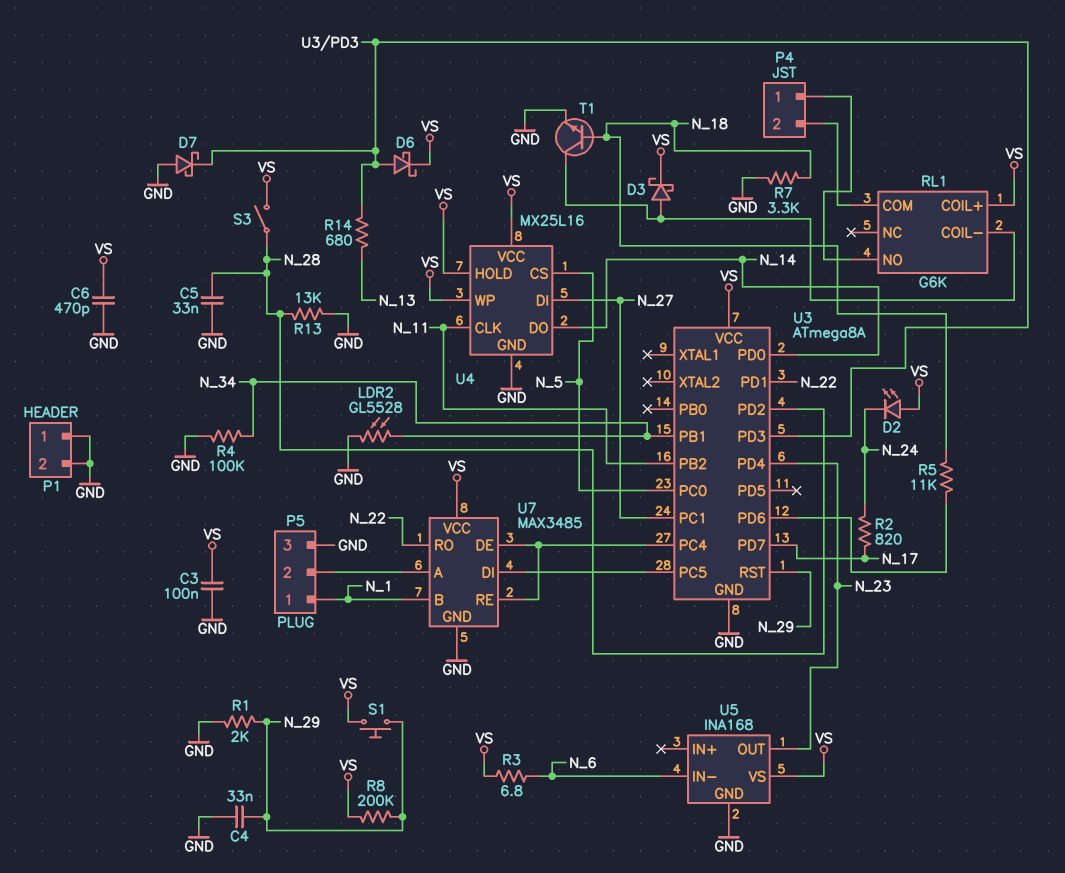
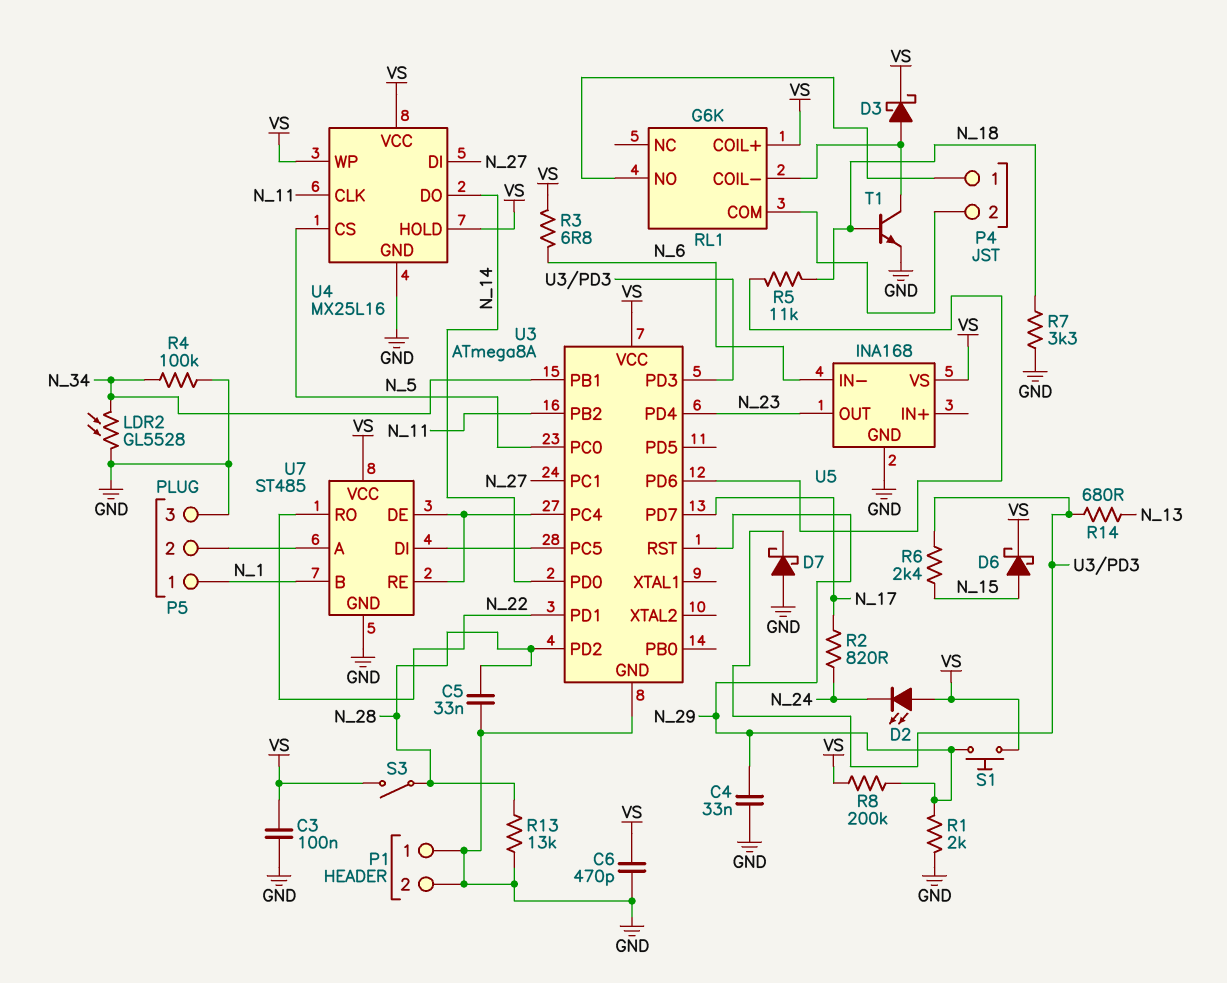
D6: schottky (A U3/PD3, K VS) -> schottky (A N_15, K VS)
R6: none -> 2.4k (N_15, U3/PD3)
U7: MAX3485 -> ST485

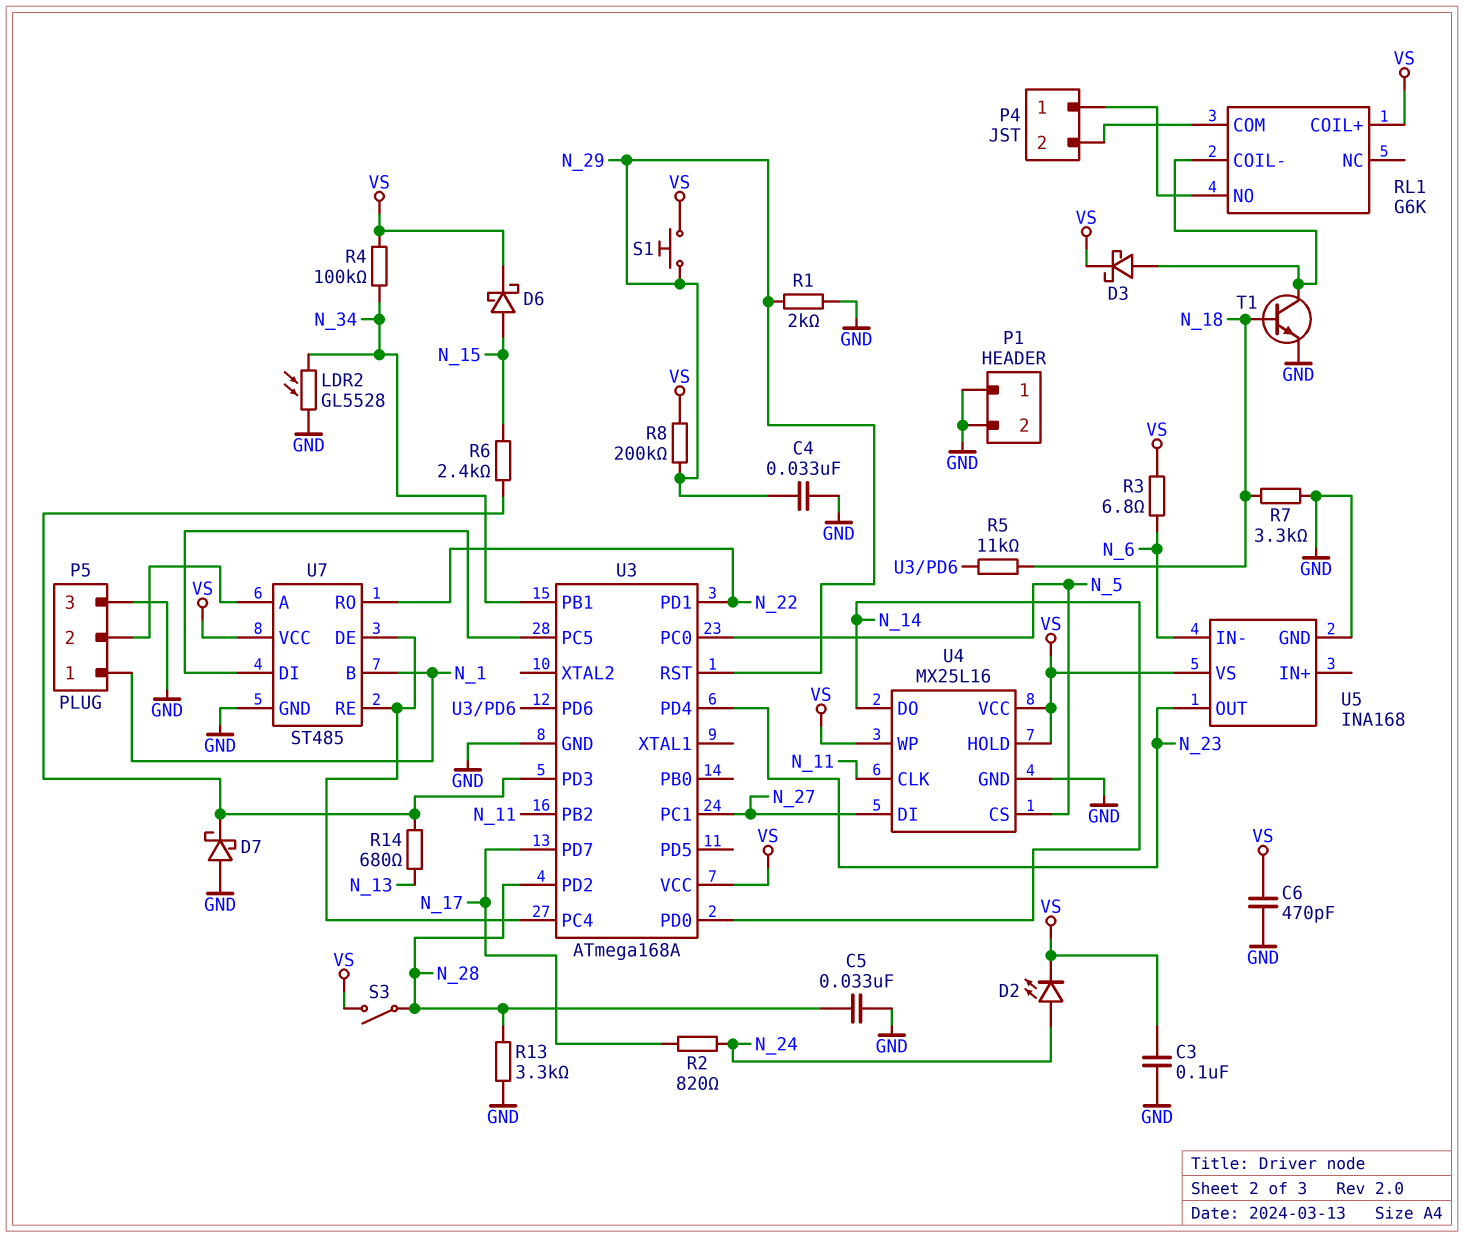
D2: LED (A VS, K N_24) -> LED (A N_24, K VS)
R4: 100k (GND, N_34) -> 100k (N_34, VS)
R13: 13k (GND, N_28) -> 3.3k (GND, N_28)
U3: ATmega8A -> ATmega168A

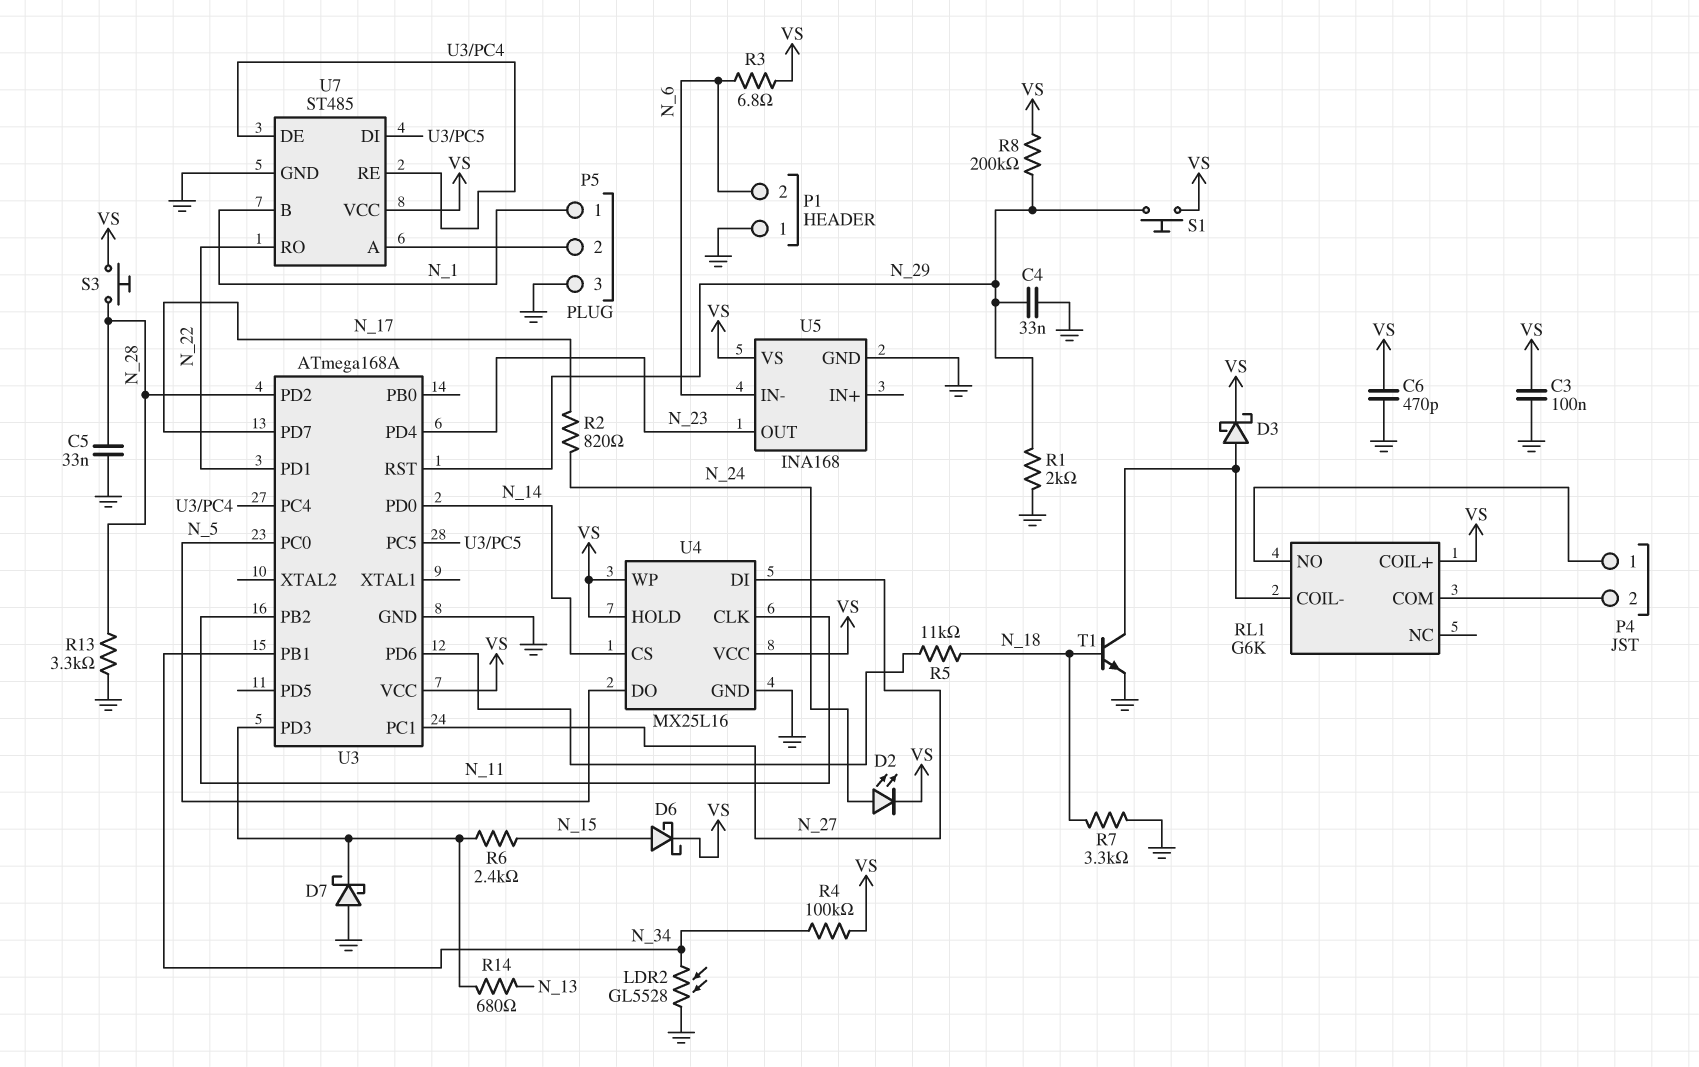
P1 pin 2: GND -> N_6
S3: switch (N_28, VS) -> button (N_28, VS)
U4 pin CS: N_5 -> N_14
U4 pin DO: N_14 -> N_5

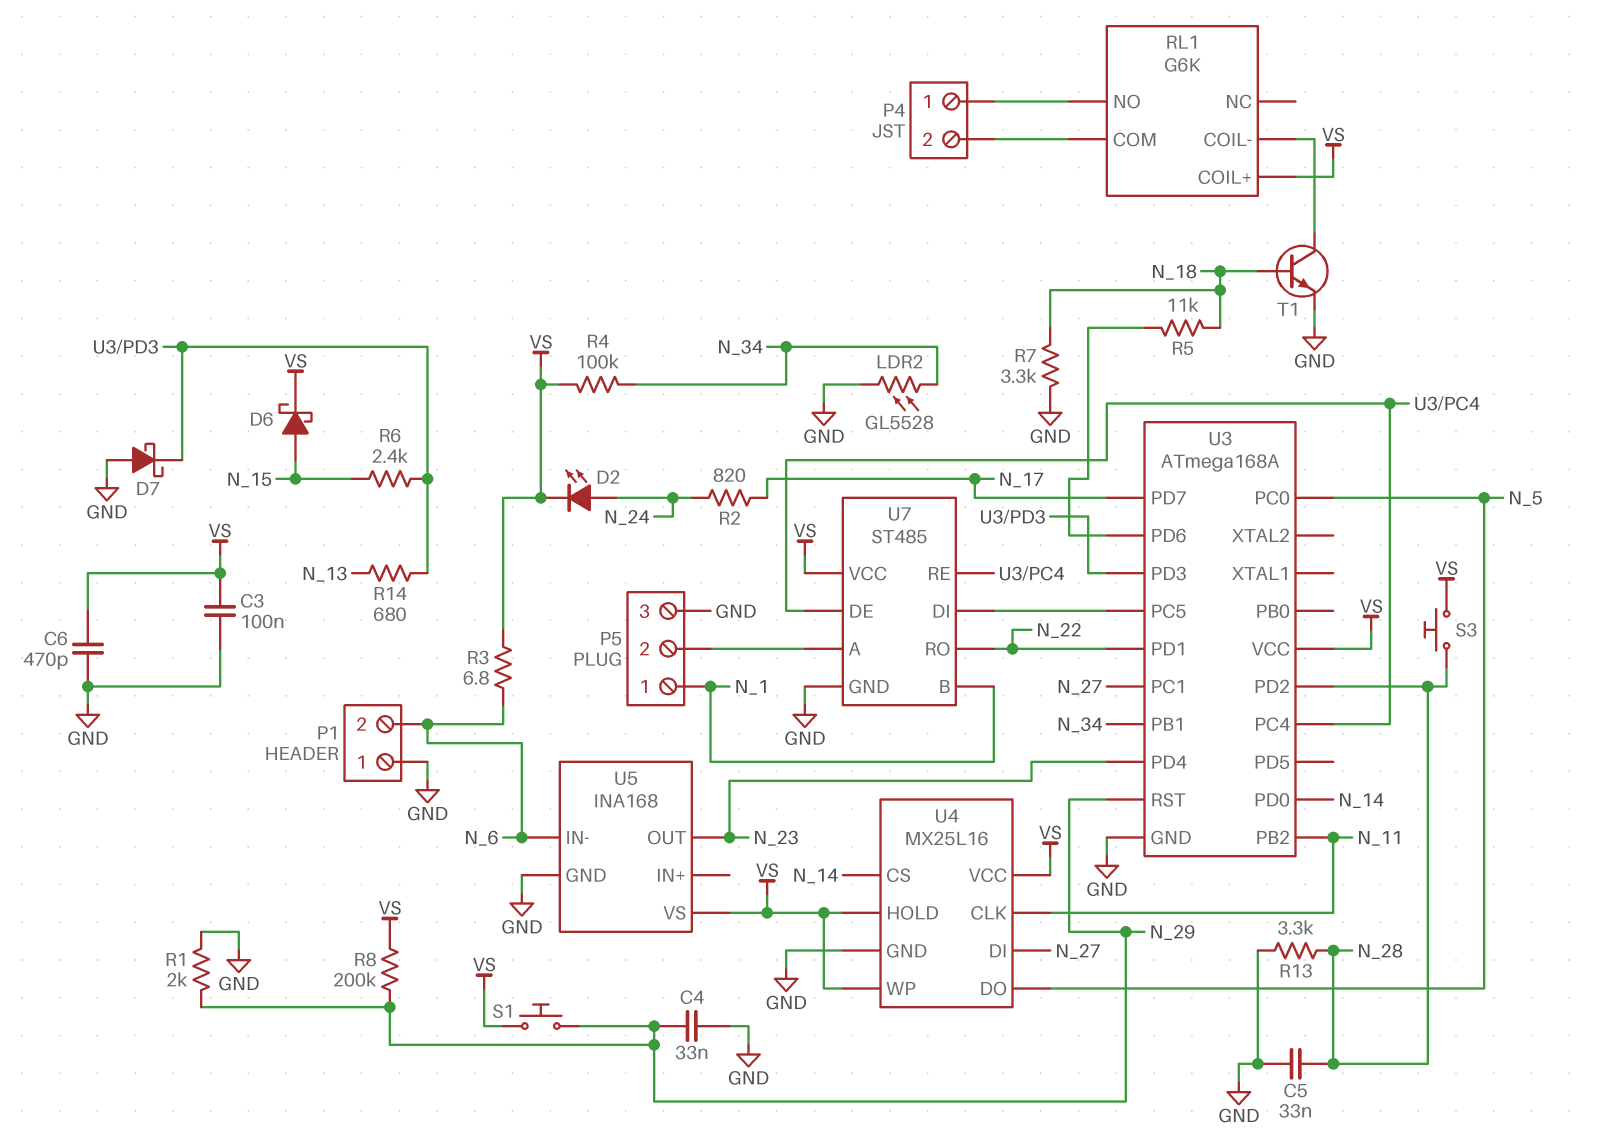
D3: schottky (A RL1/COIL-, K VS) -> none

